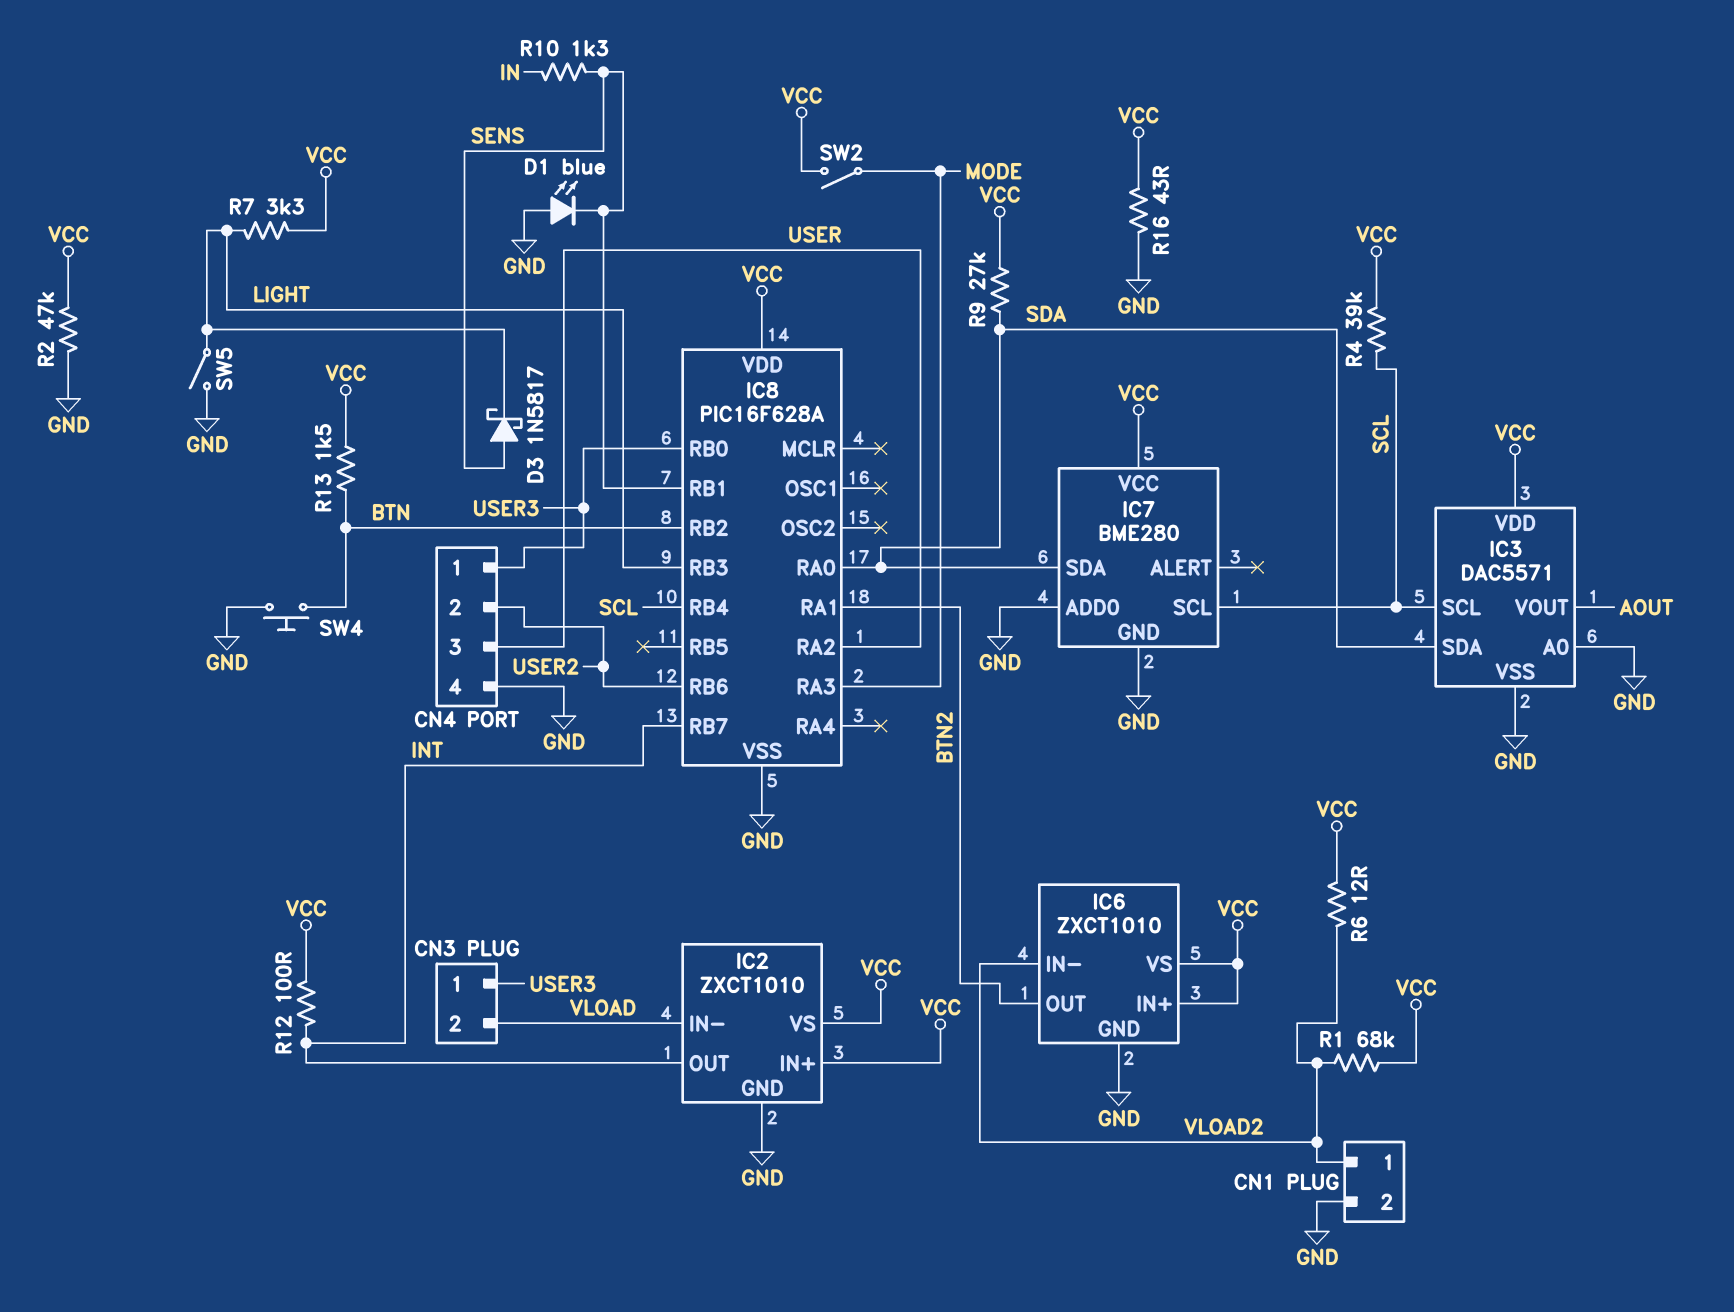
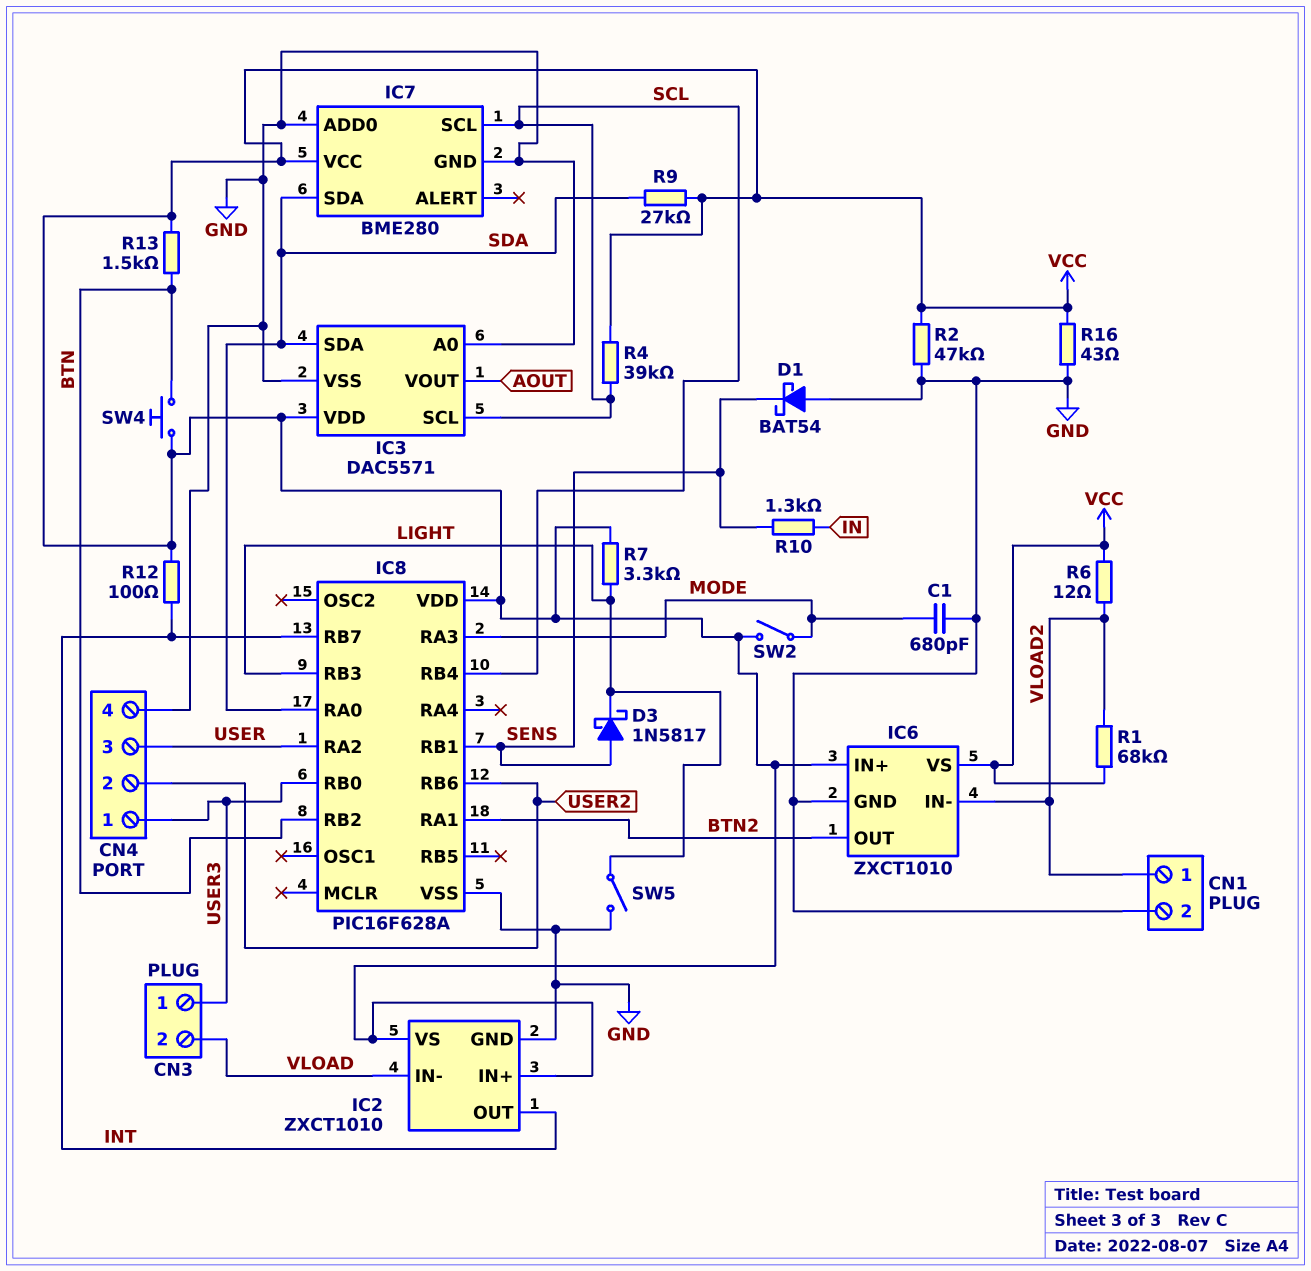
C1: none -> 680pF (GND, MODE)
D1: LED blue (A GND, K SENS) -> schottky BAT54 (A GND, K SENS)
SW4: button (BTN, GND) -> button (BTN, VCC)

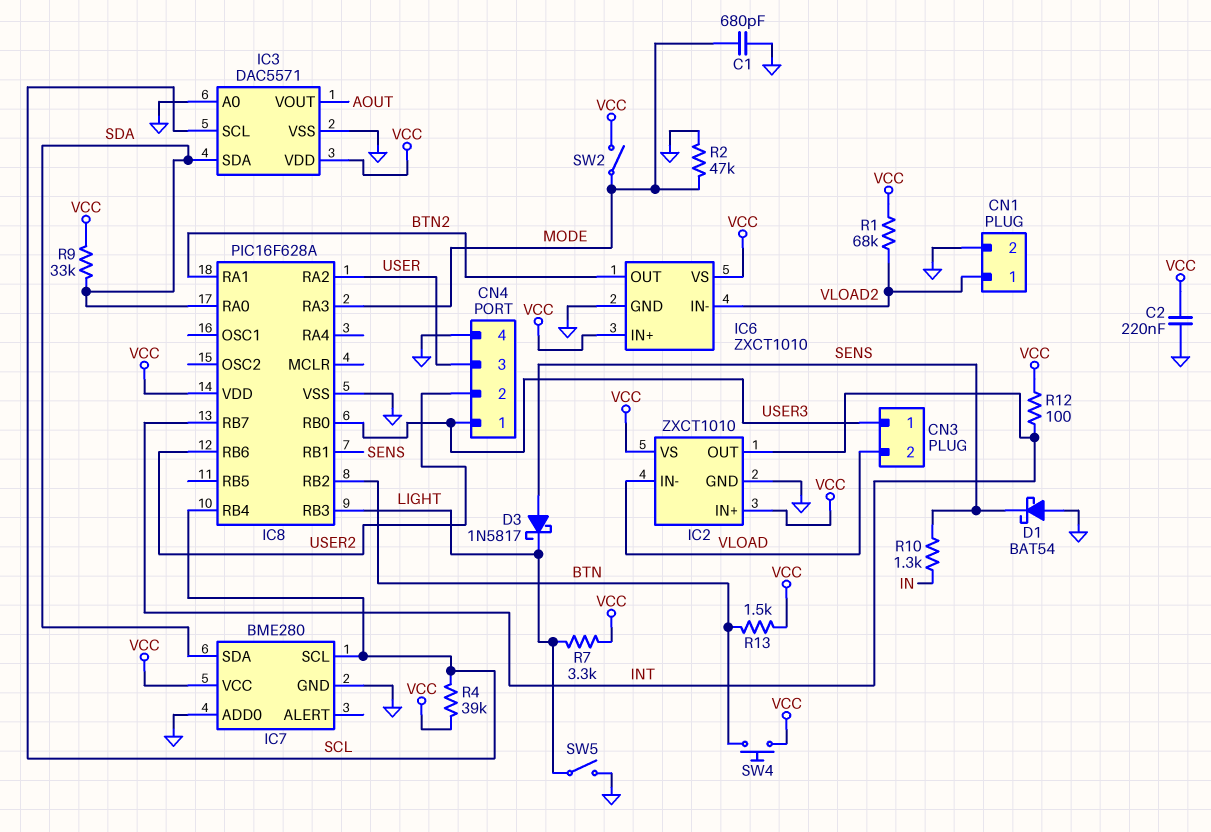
C2: none -> 220nF (GND, VCC)
R2: 47k (GND, VCC) -> 47k (GND, MODE)
R6: 12 (VCC, VLOAD2) -> none
R9: 27k (SDA, VCC) -> 33k (SDA, VCC)
R16: 43 (GND, VCC) -> none

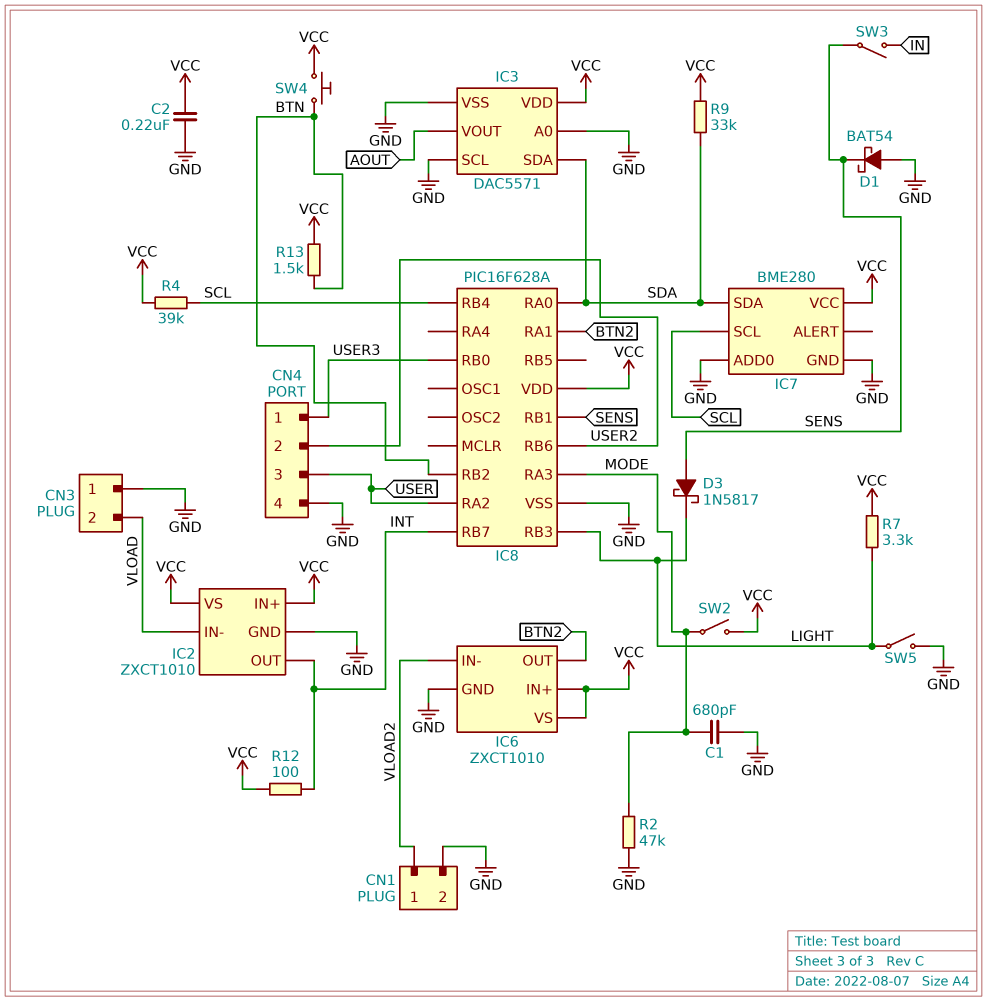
CN3 pin 1: USER3 -> GND
IC3 pin SCL: SCL -> GND
R1: 68k (VCC, VLOAD2) -> none
R10: 1.3k (IN, SENS) -> none
SW3: none -> switch (IN, SENS)

